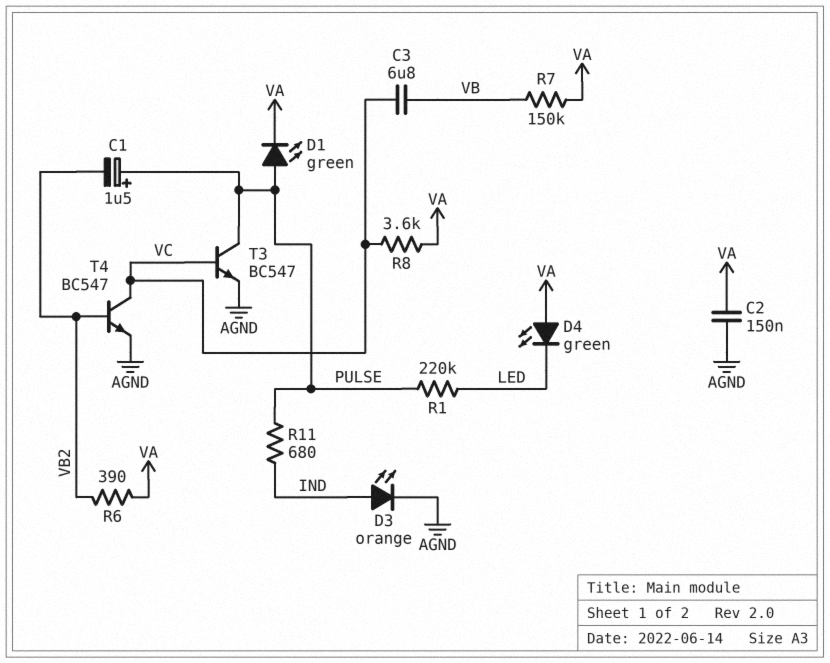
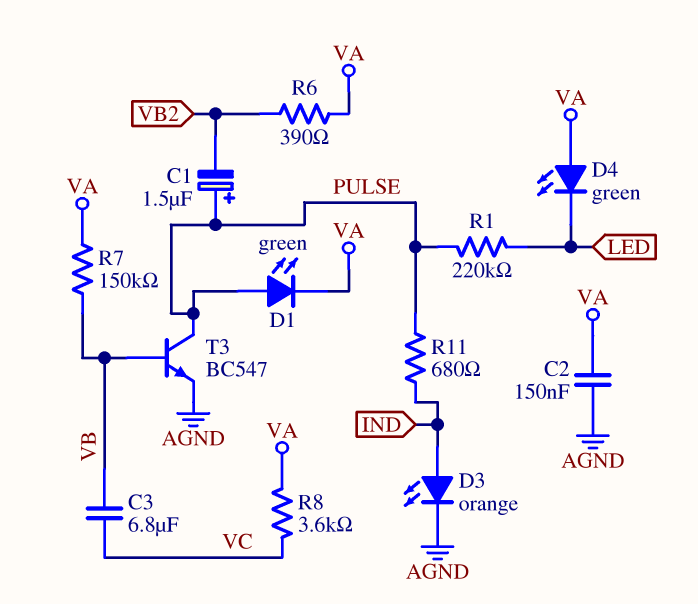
T3: NPN BC547 (B VC, C PULSE, E AGND) -> NPN BC547 (B VB, C PULSE, E AGND)
T4: NPN BC547 (B VB2, C VC, E AGND) -> none

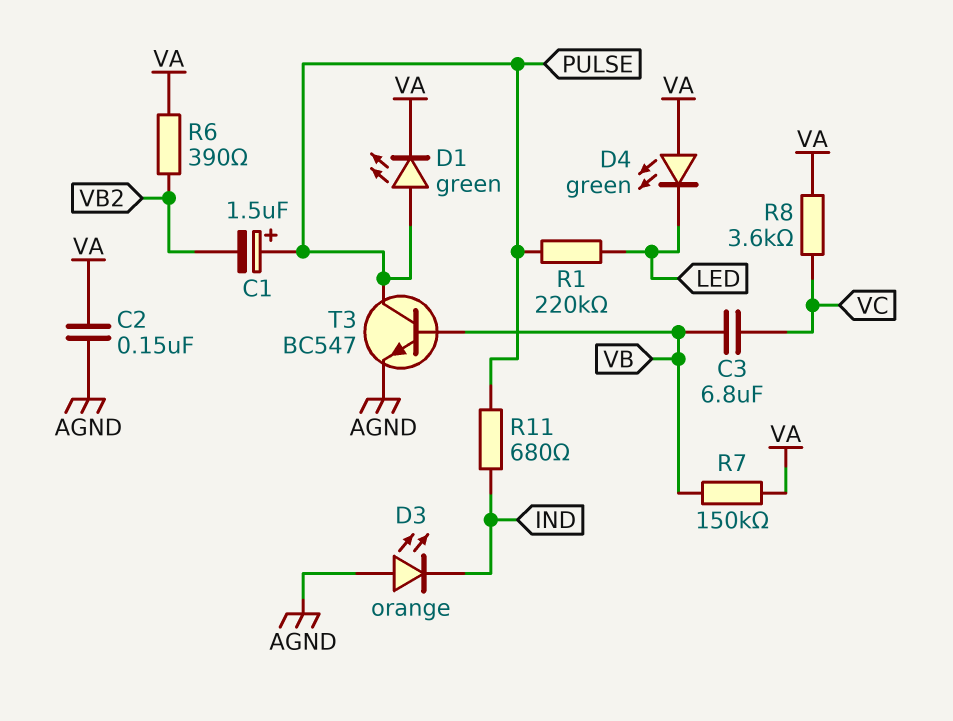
D3: LED orange (A IND, K AGND) -> LED orange (A AGND, K IND)

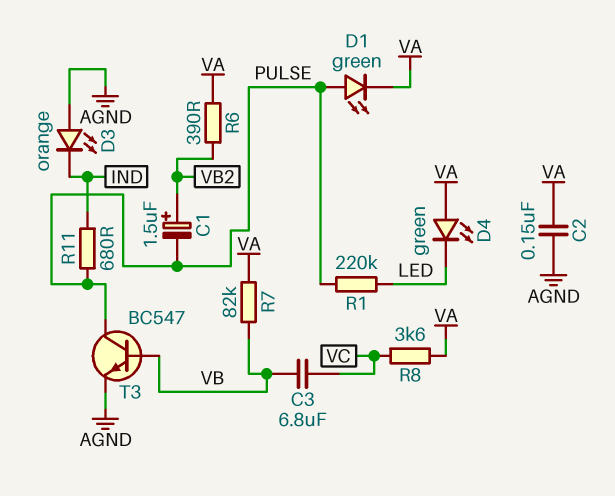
C1: 1.5uF (plus PULSE, minus VB2) -> 1.5uF (plus VB2, minus PULSE)
R7: 150k (VA, VB) -> 82k (VA, VB)

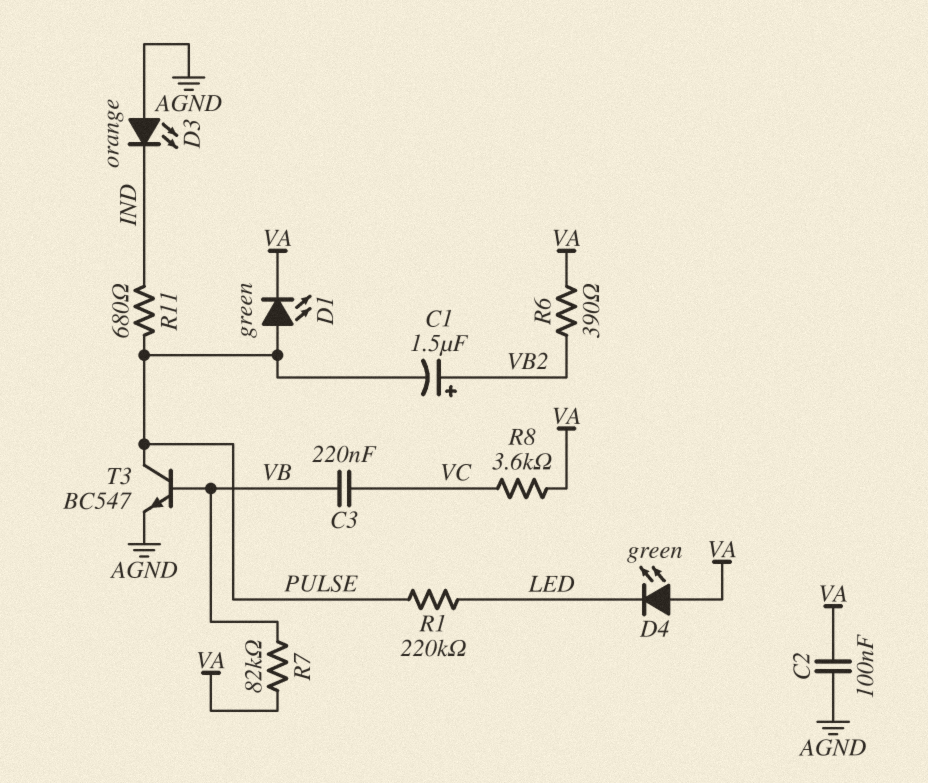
C2: 150nF (AGND, VA) -> 100nF (AGND, VA)
C3: 6.8uF (VB, VC) -> 220nF (VB, VC)

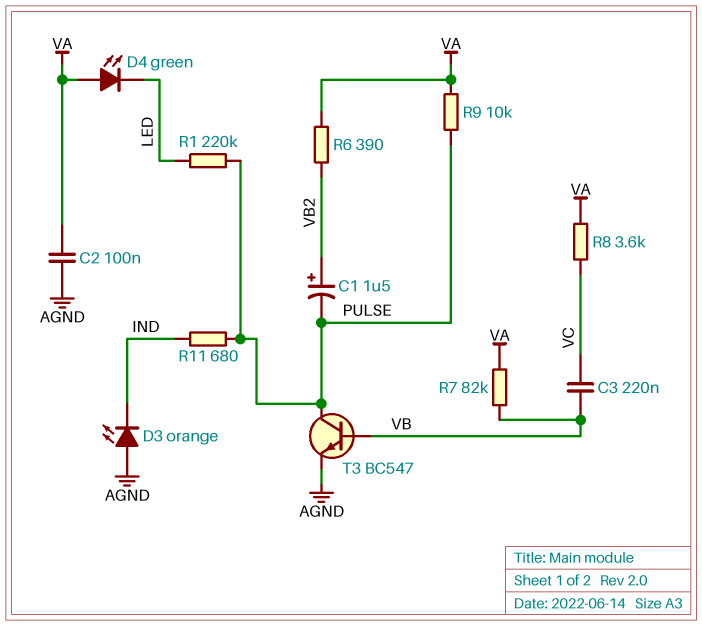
D1: LED green (A PULSE, K VA) -> none
R9: none -> 10k (PULSE, VA)

